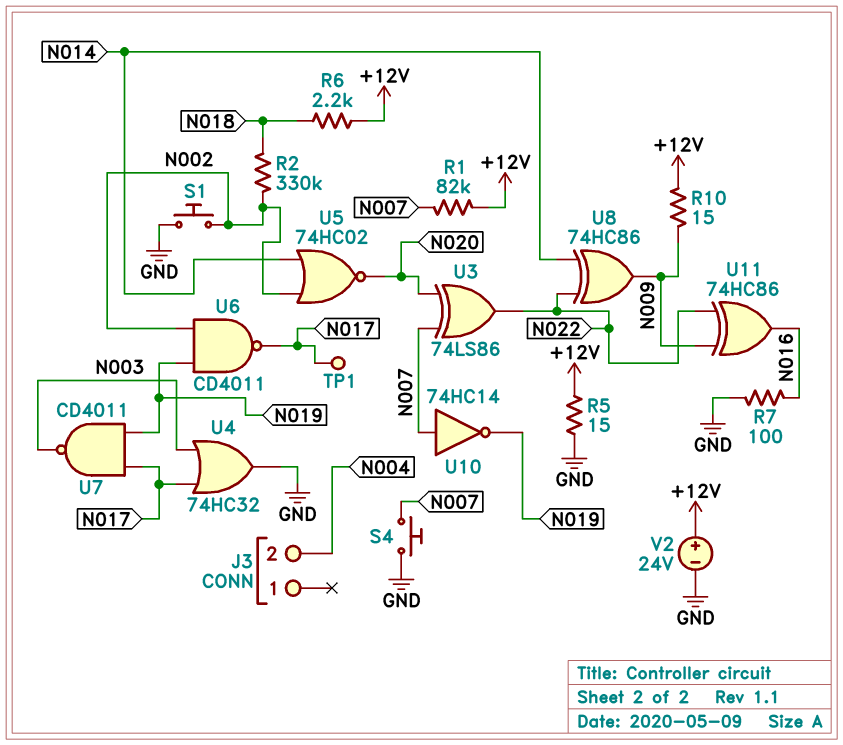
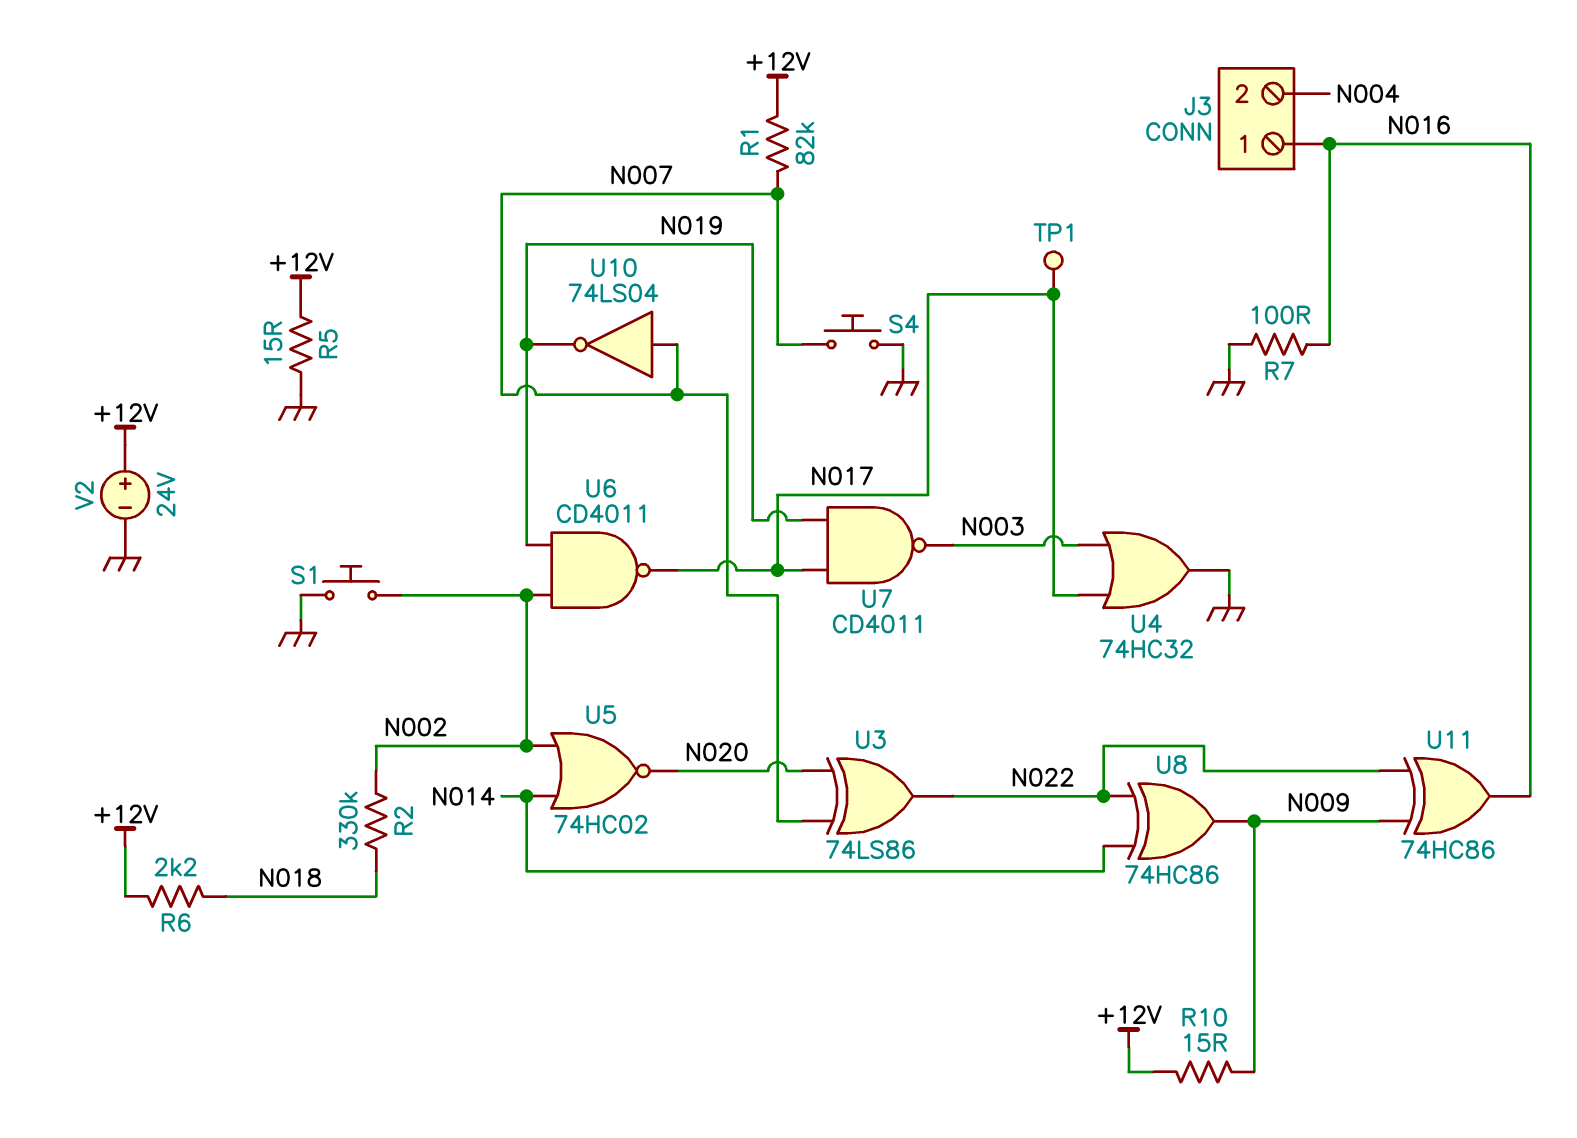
J3 pin 1: none -> N016
U10: NOT 74HC14 (in N007, out N019) -> NOT 74LS04 (in N007, out N019)

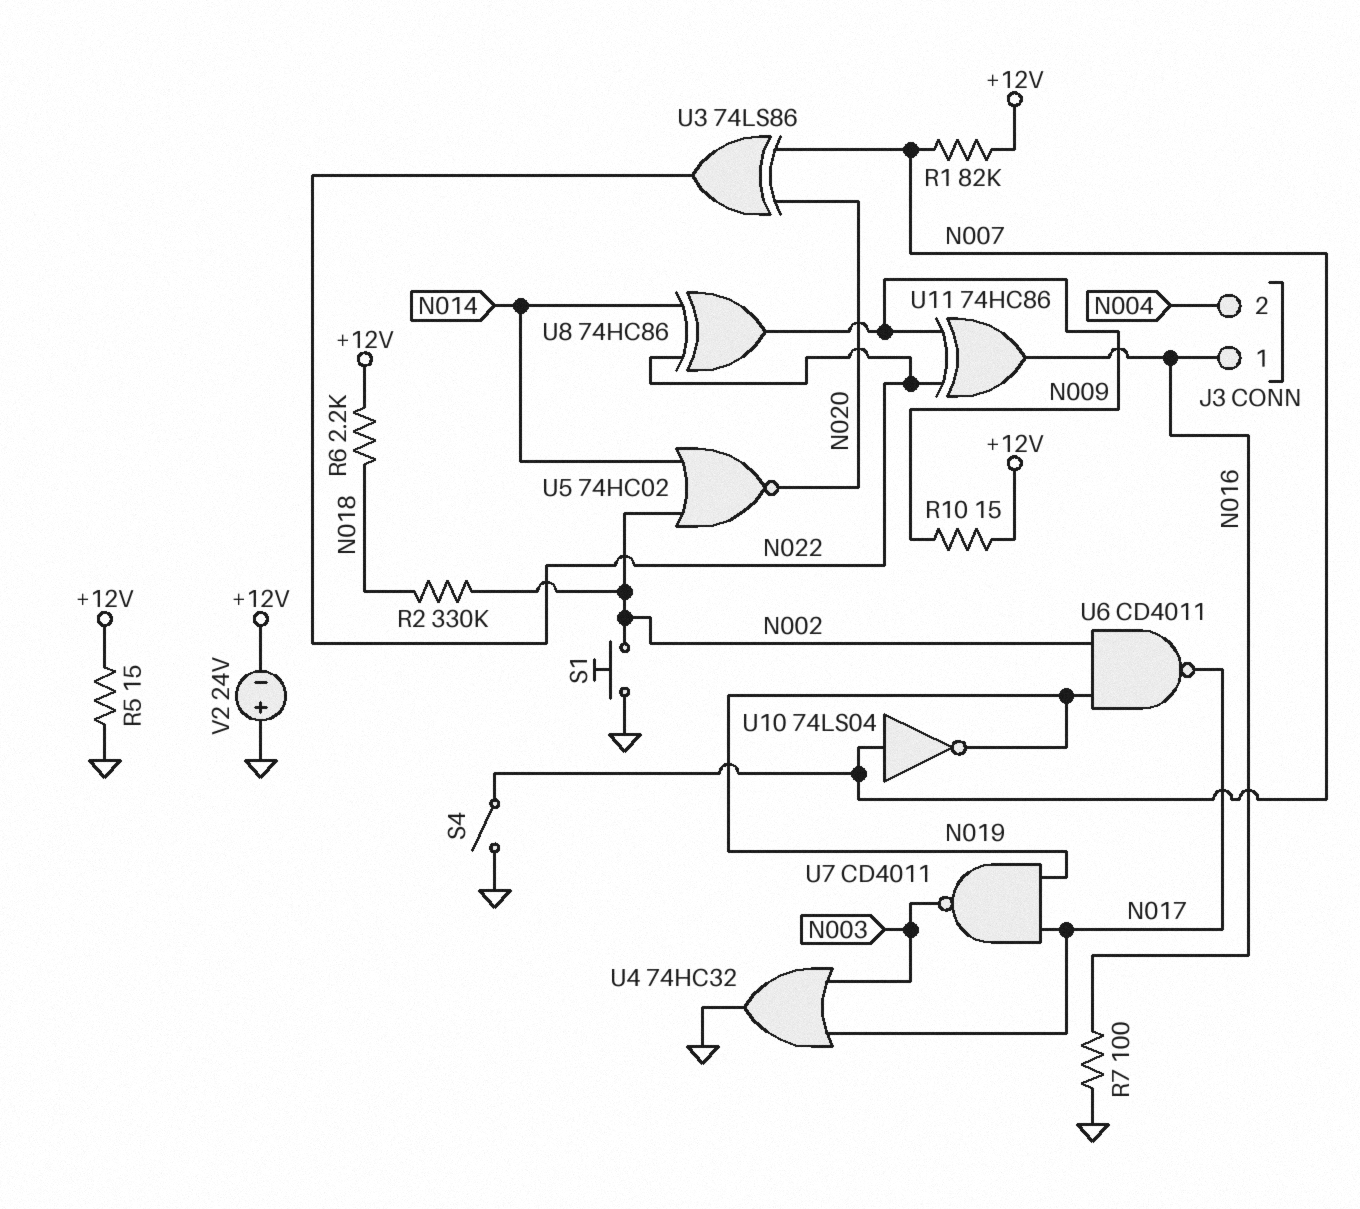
S4: button (GND, N007) -> switch (GND, N007)
TP1: test point (N017) -> none
V2: 24V (plus +12V, minus GND) -> 24V (plus GND, minus +12V)

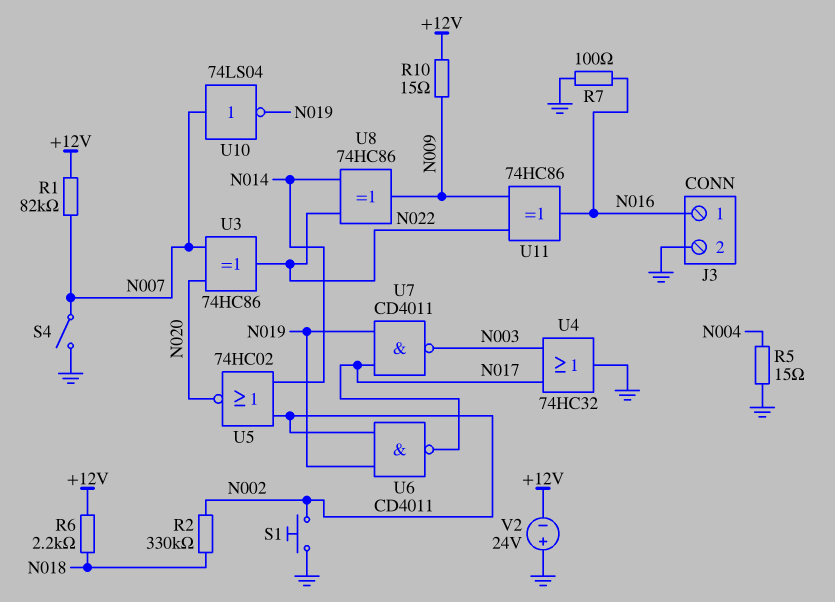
J3 pin 2: N004 -> GND
R5: 15 (+12V, GND) -> 15 (GND, N004)
U3: XOR 74LS86 (in N007, in N020, out N022) -> XOR 74HC86 (in N007, in N020, out N022)

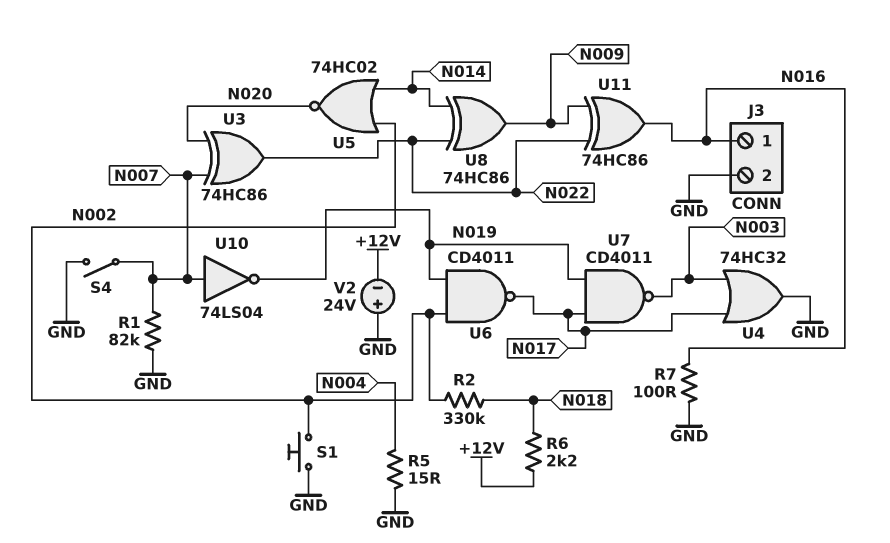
R1: 82k (+12V, N007) -> 82k (GND, N007)
R10: 15 (+12V, N009) -> none

